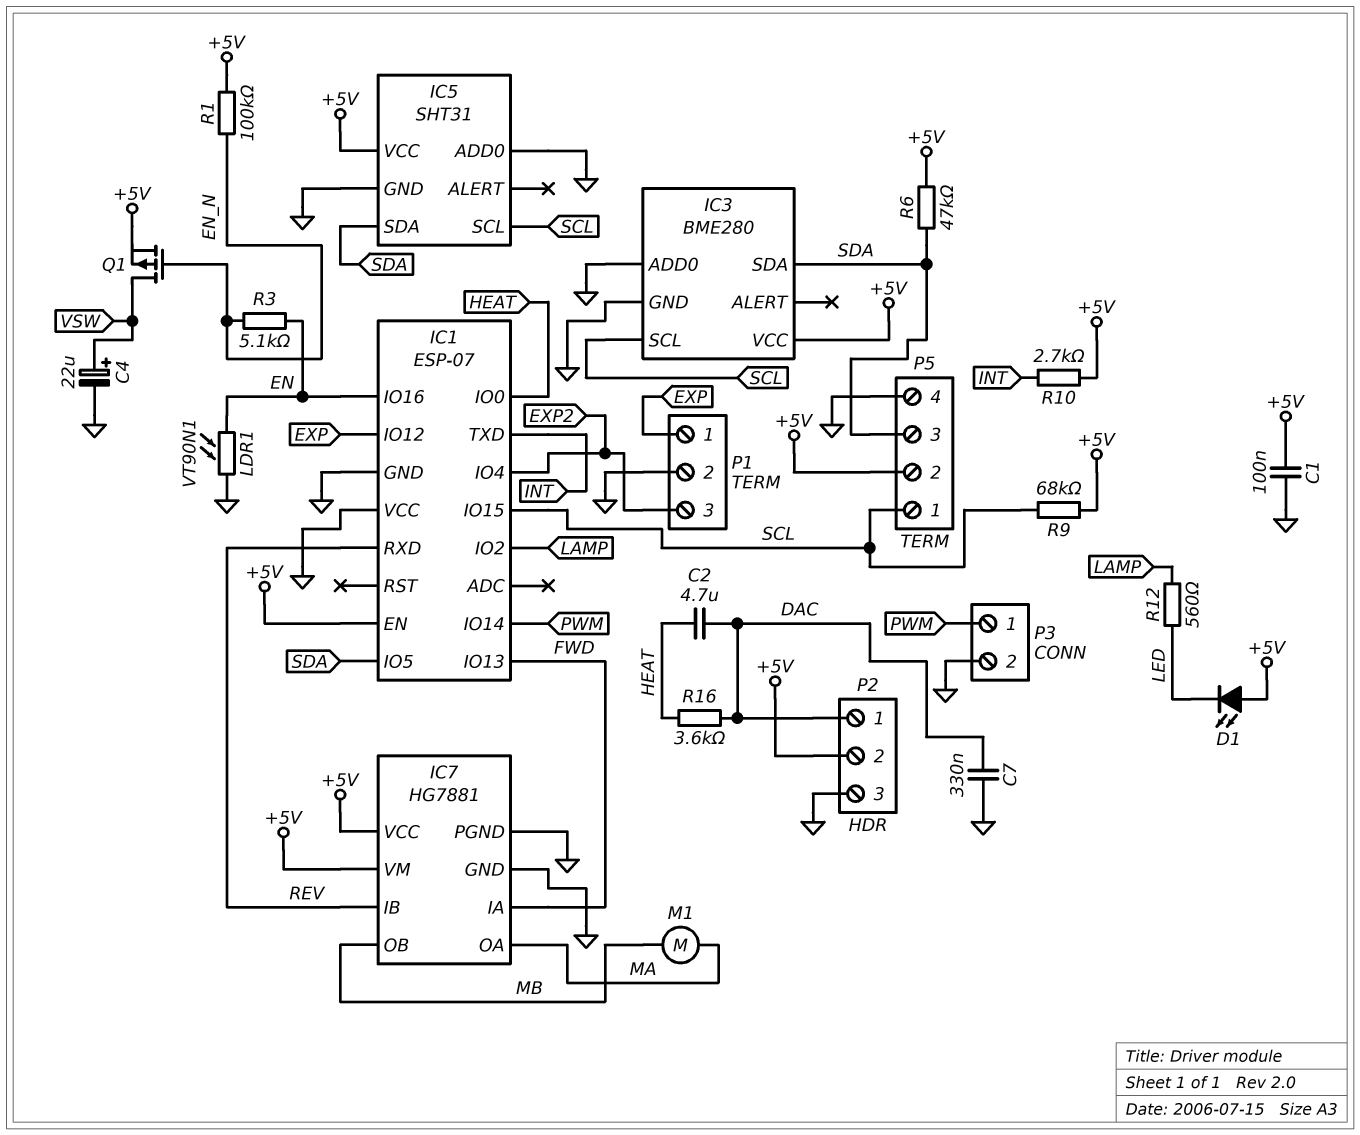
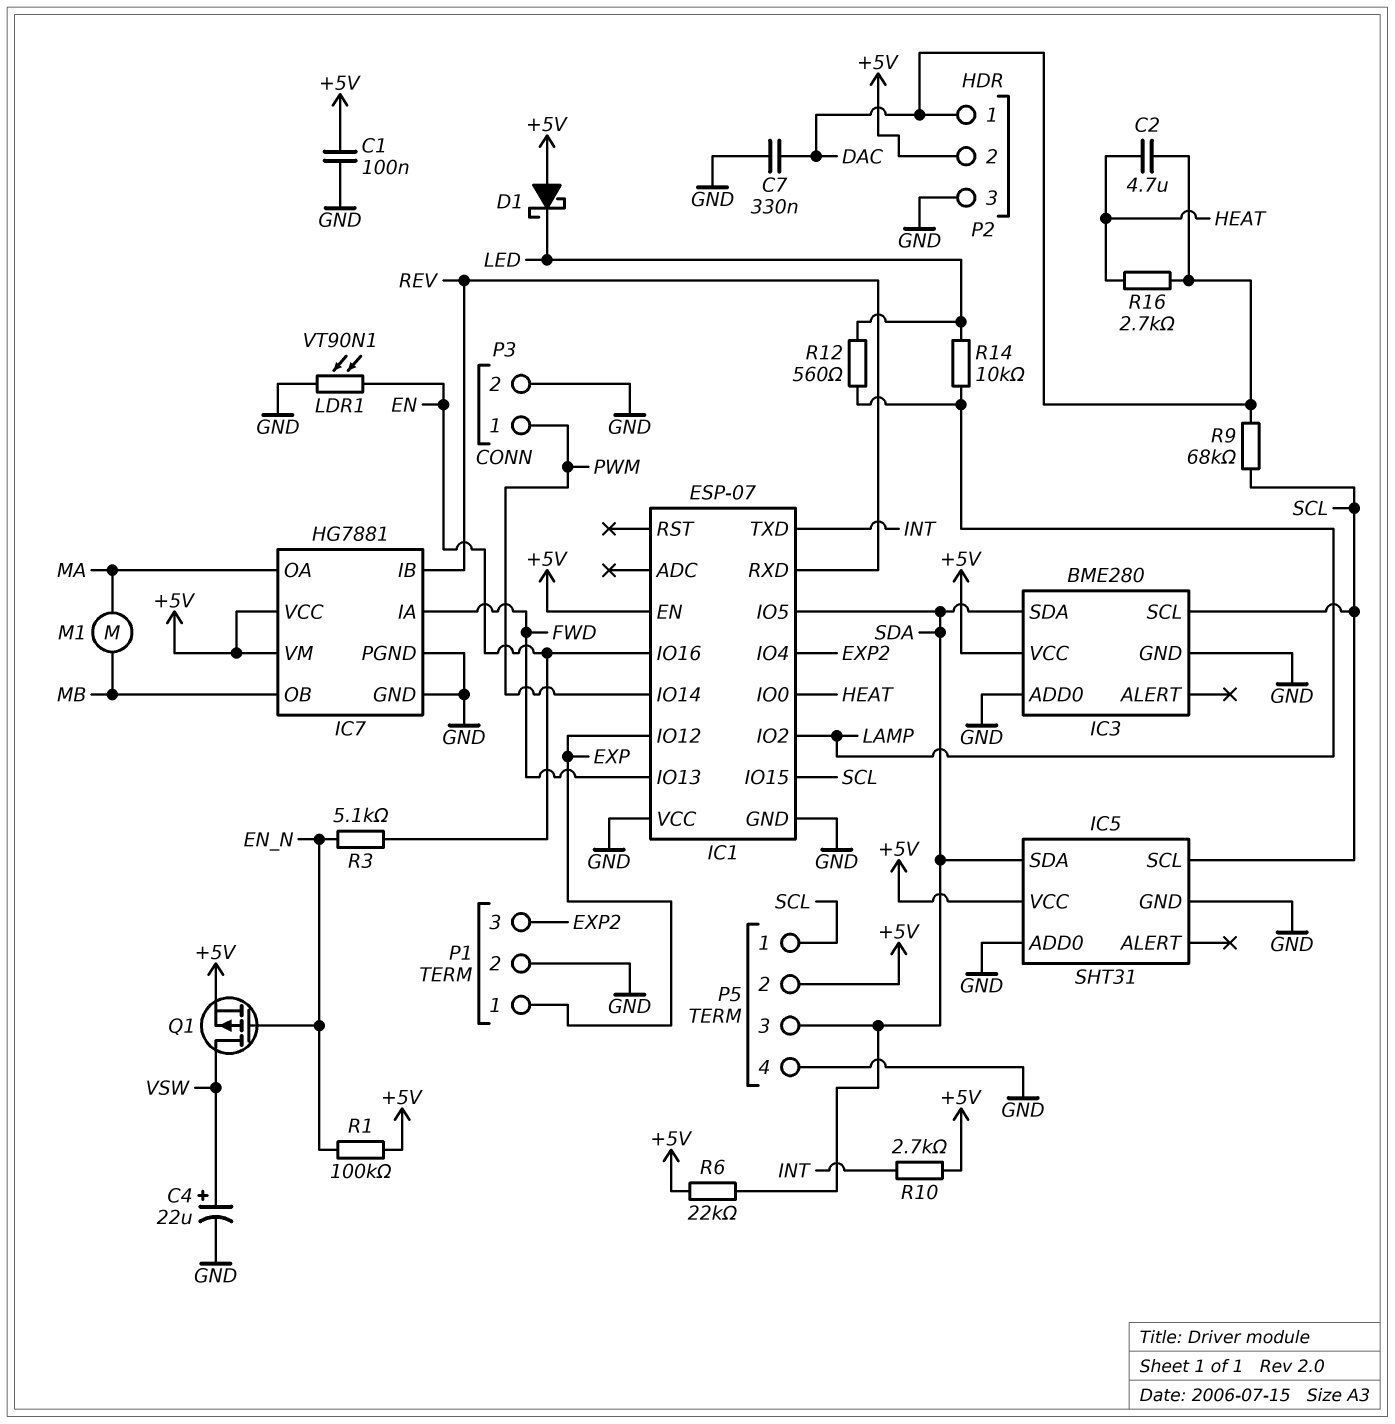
D1: LED (A +5V, K LED) -> schottky (A +5V, K LED)
R6: 47k (+5V, SDA) -> 22k (+5V, SDA)
R9: 68k (+5V, SCL) -> 68k (DAC, SCL)
R14: none -> 10k (LAMP, LED)
R16: 3.6k (DAC, HEAT) -> 2.7k (DAC, HEAT)

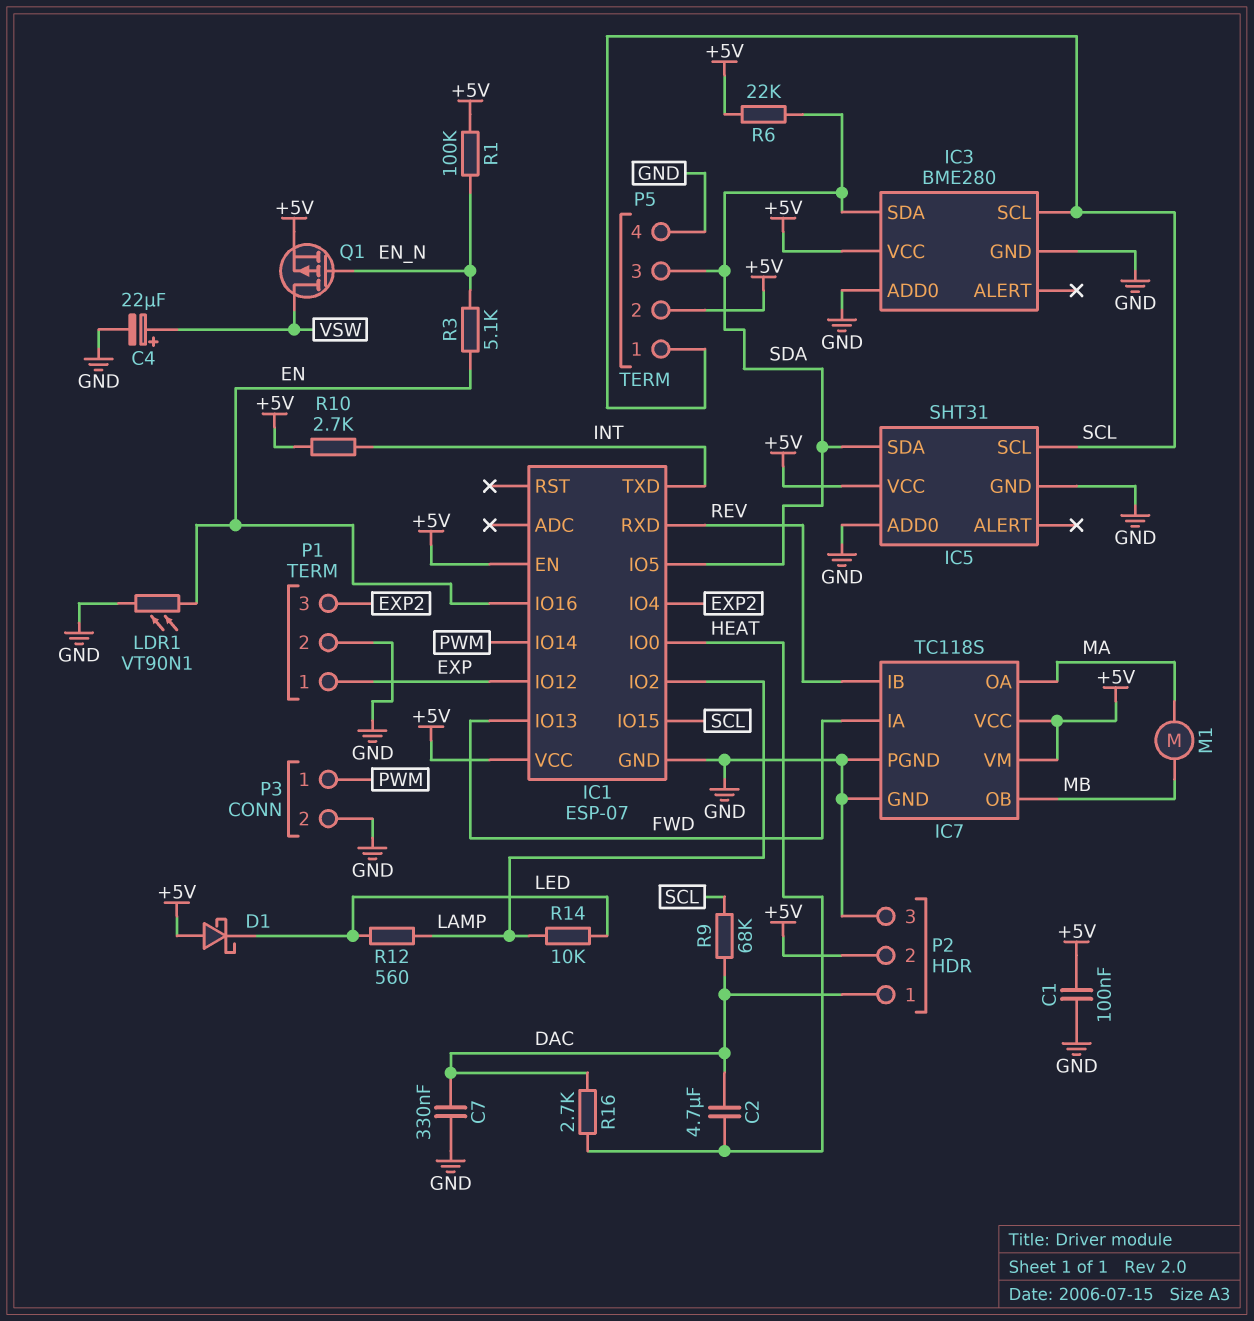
IC1 pin VCC: GND -> +5V
IC7: HG7881 -> TC118S

